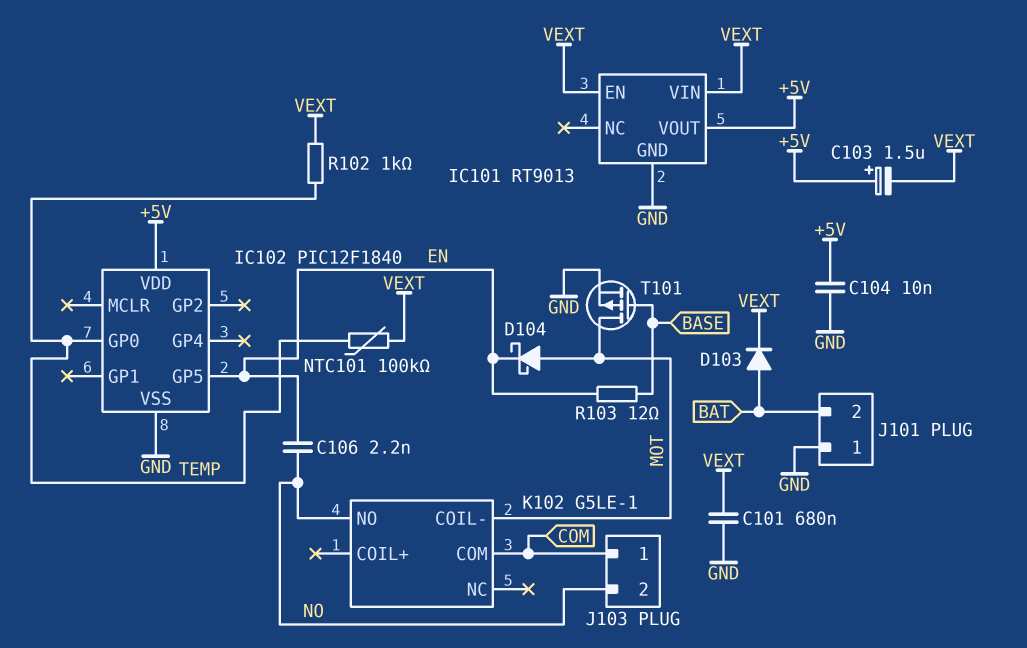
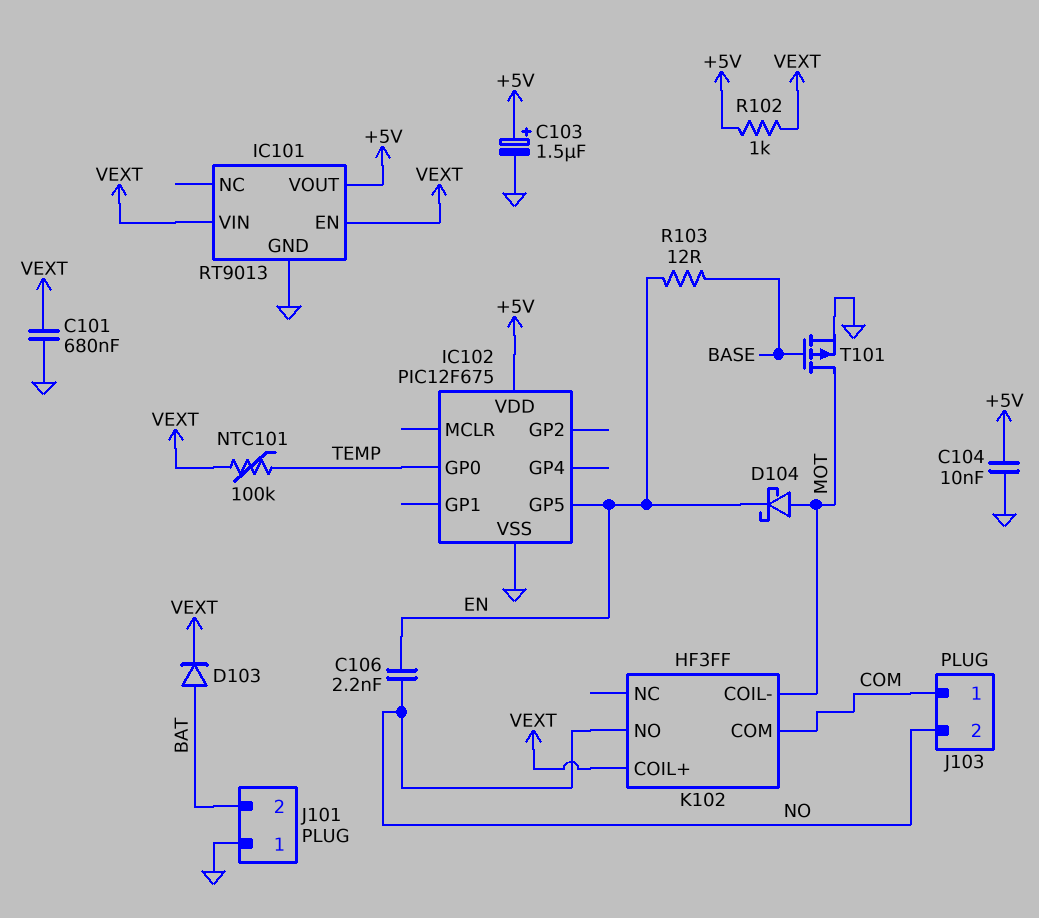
C103: 1.5uF (plus +5V, minus VEXT) -> 1.5uF (plus +5V, minus GND)
IC102: PIC12F1840 -> PIC12F675
K102: G5LE-1 -> HF3FF
K102 pin COIL+: none -> VEXT
R102: 1k (TEMP, VEXT) -> 1k (+5V, VEXT)

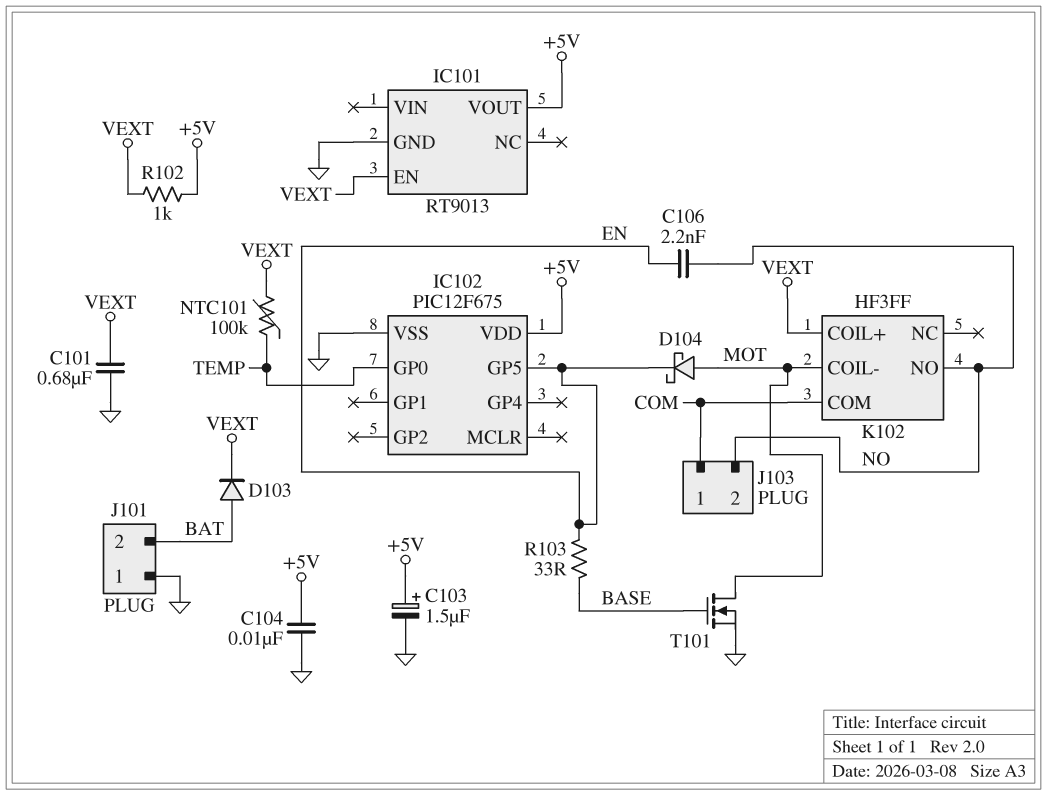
IC101 pin VIN: VEXT -> none
R103: 12 (BASE, EN) -> 33 (BASE, EN)
T101: PMOS (G BASE, D MOT, S GND) -> NMOS (G BASE, D MOT, S GND)

